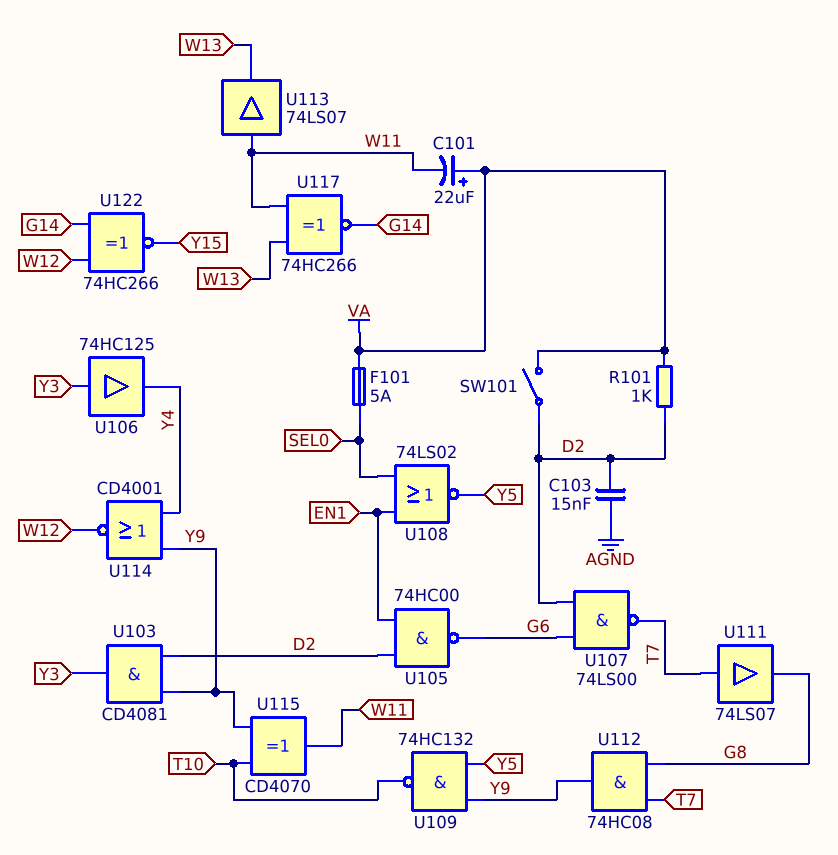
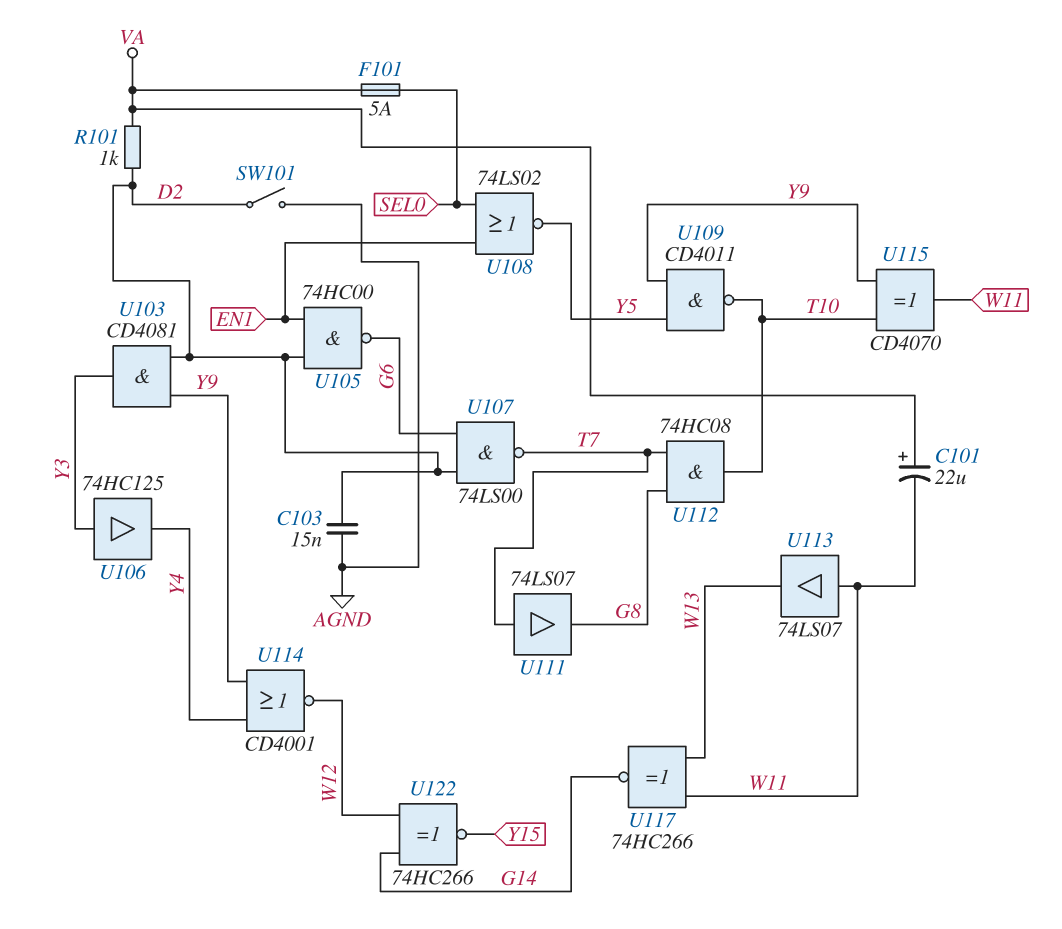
SW101: switch (D2, VA) -> switch (AGND, D2)
U109: NAND 74HC132 (in Y5, in Y9, out T10) -> NAND CD4011 (in Y5, in Y9, out T10)
U112: AND 74HC08 (in G8, in T7, out Y9) -> AND 74HC08 (in G8, in T7, out T10)

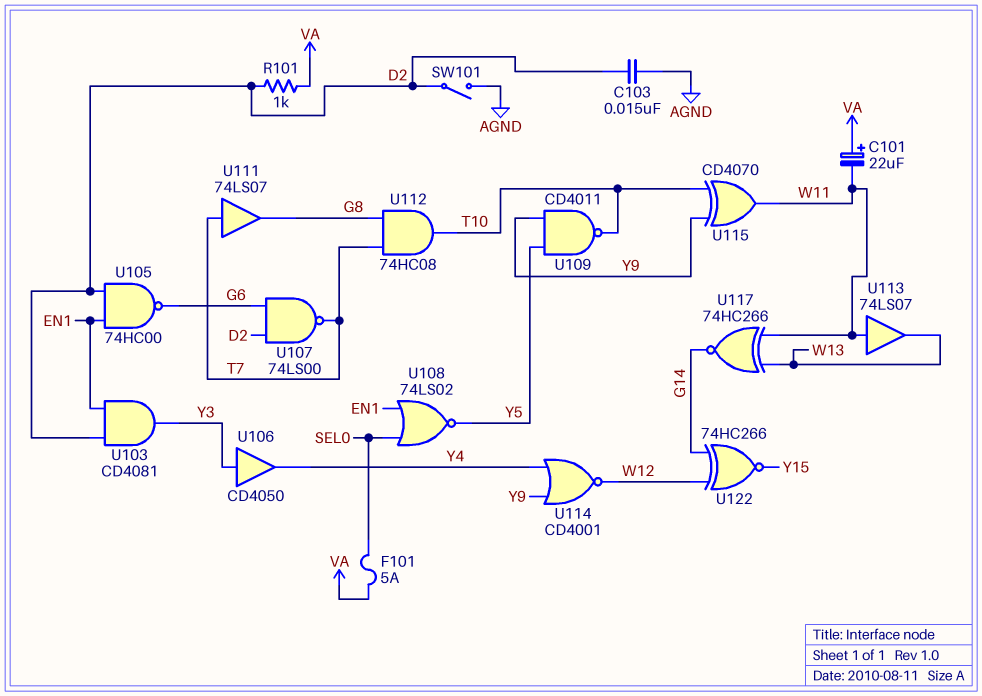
U103: AND CD4081 (in D2, in Y9, out Y3) -> AND CD4081 (in D2, in EN1, out Y3)
U106: buffer 74HC125 (in Y3, out Y4) -> buffer CD4050 (in Y3, out Y4)

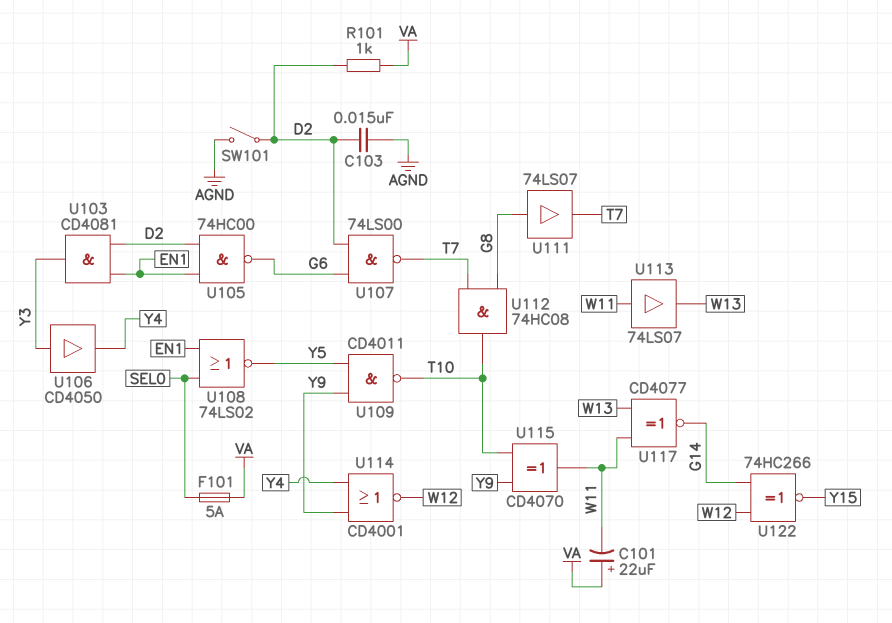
U111: buffer 74LS07 (in T7, out G8) -> buffer 74LS07 (in G8, out T7)
U117: XNOR 74HC266 (in W11, in W13, out G14) -> XNOR CD4077 (in W11, in W13, out G14)

